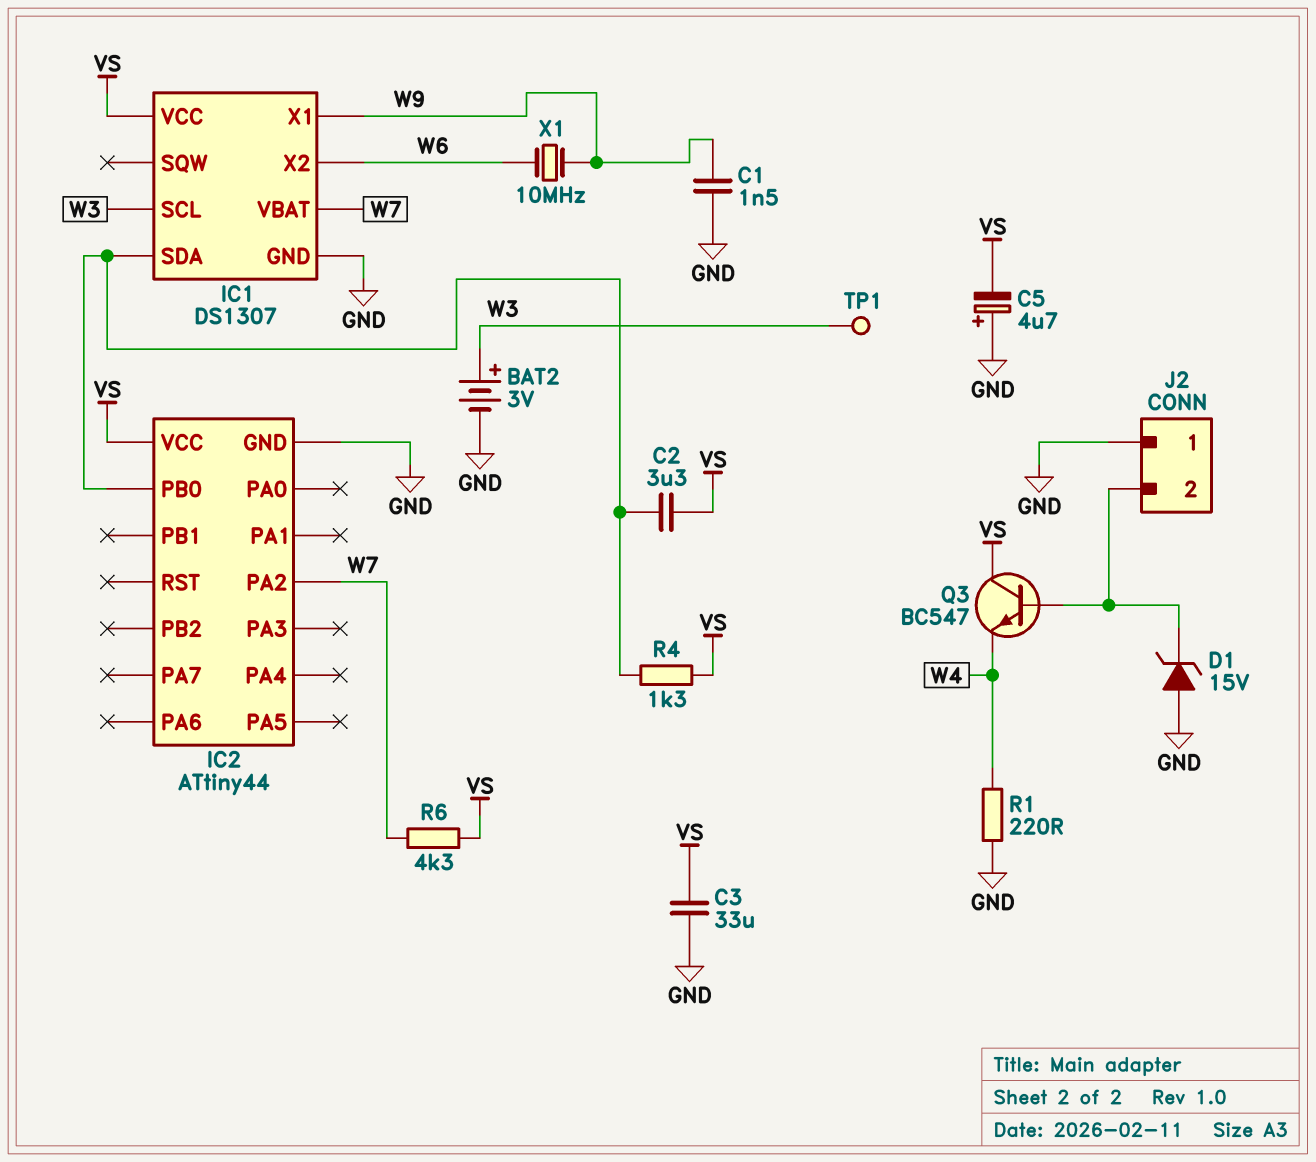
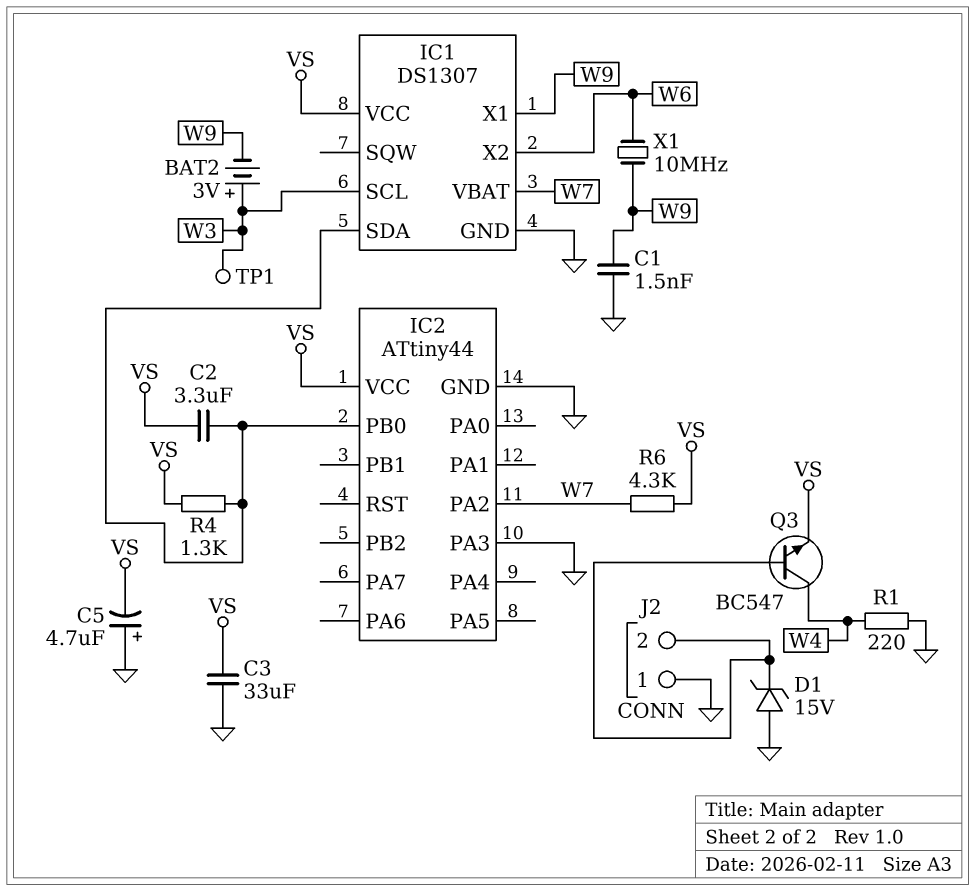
BAT2: 3V (plus W3, minus GND) -> 3V (plus W3, minus W9)
IC2 pin PA3: none -> GND
Q3: NPN BC547 (B J2/2, C VS, E W4) -> NPN BC547 (B J2/2, C W4, E VS)

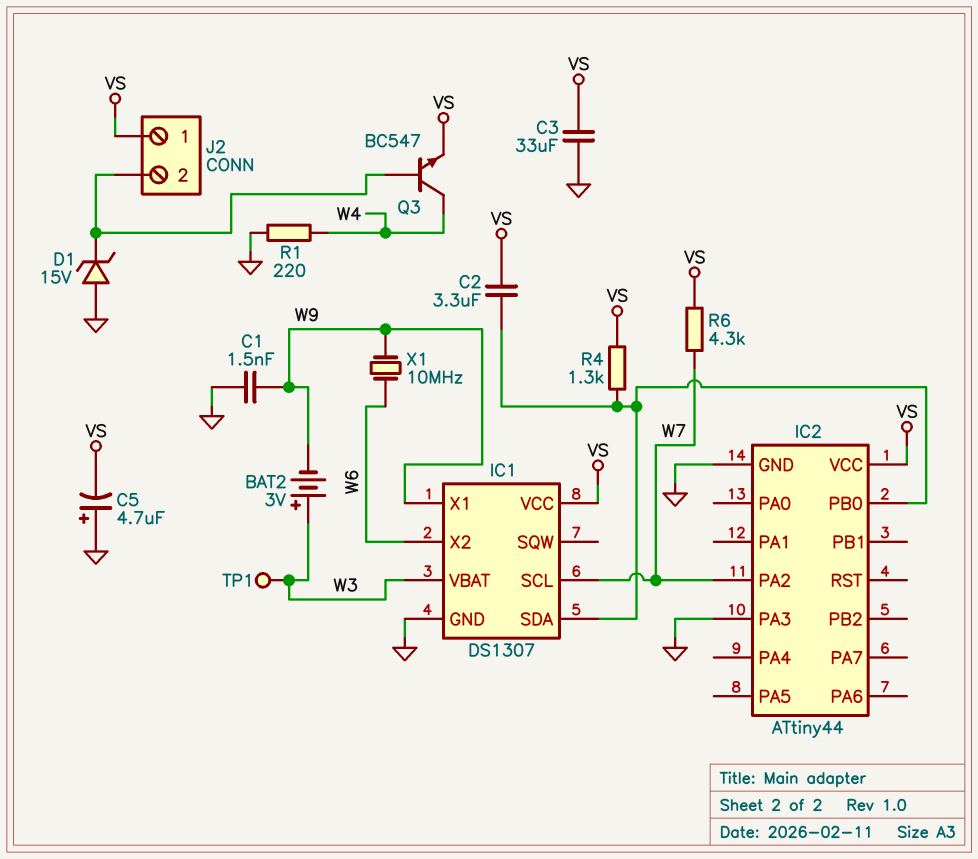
IC1 pin SCL: W3 -> W7
IC1 pin VBAT: W7 -> W3
J2 pin 1: GND -> VS

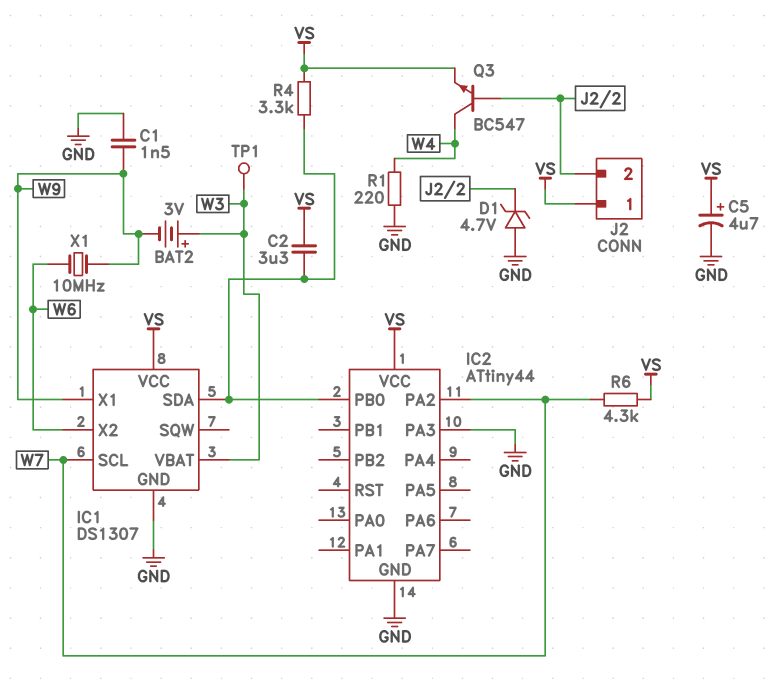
C3: 33uF (GND, VS) -> none
C5: 4.7uF (plus GND, minus VS) -> 4.7uF (plus VS, minus GND)
D1: zener 15V (A GND, K J2/2) -> zener 4.7V (A GND, K J2/2)
R4: 1.3k (IC1/SDA, VS) -> 3.3k (IC1/SDA, VS)

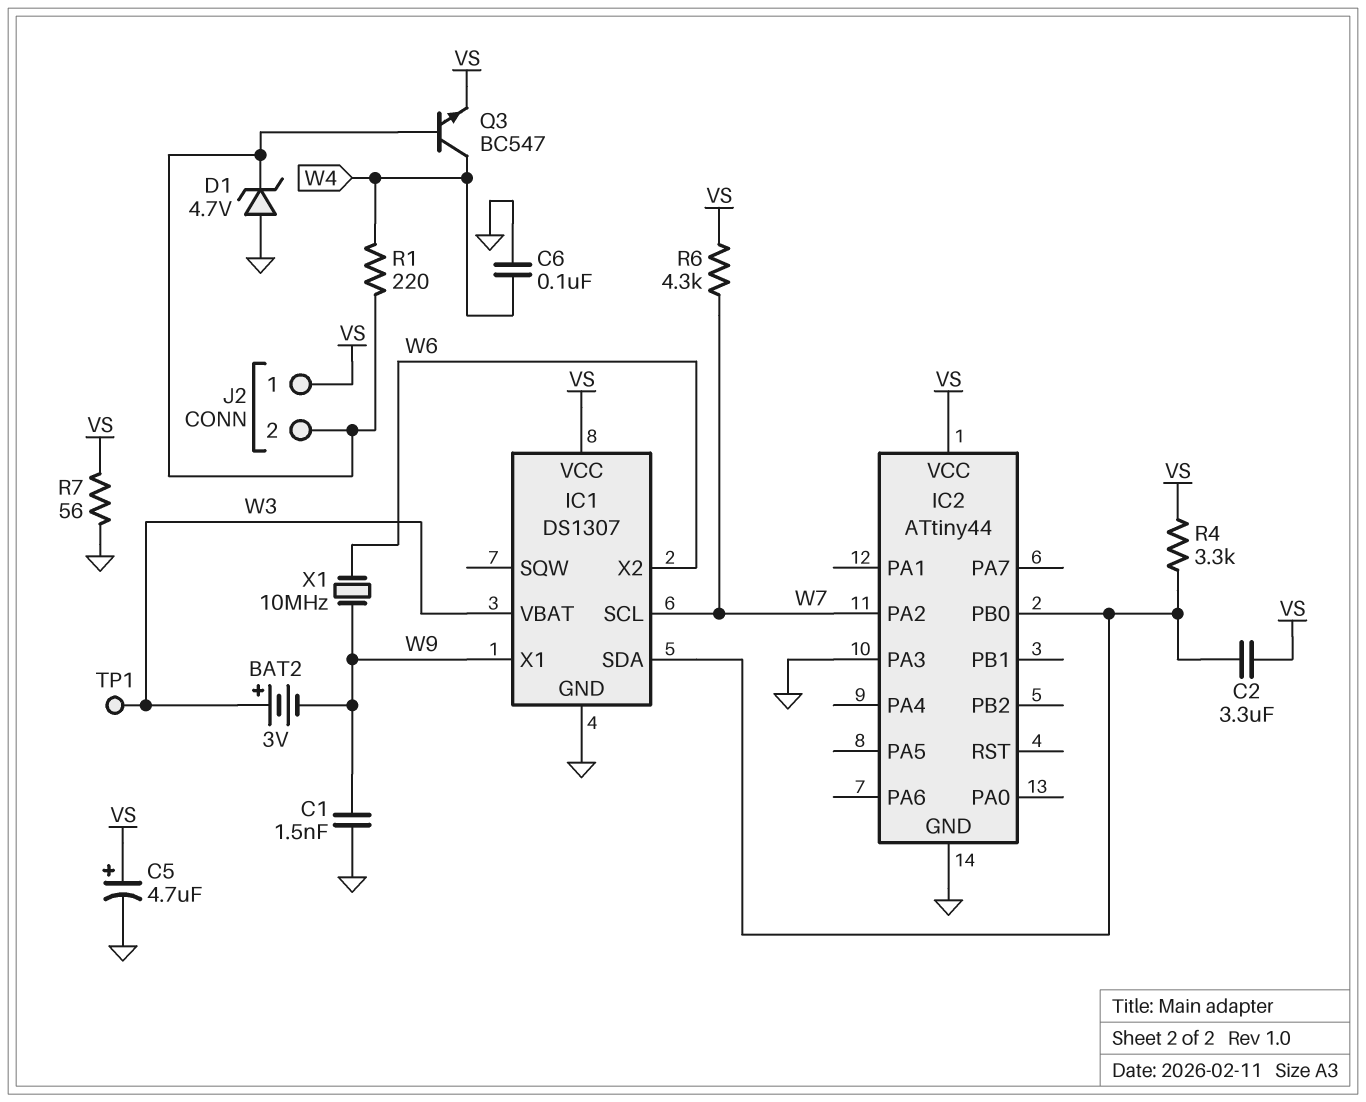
C6: none -> 100nF (GND, W4)
R1: 220 (GND, W4) -> 220 (J2/2, W4)
R7: none -> 56 (GND, VS)

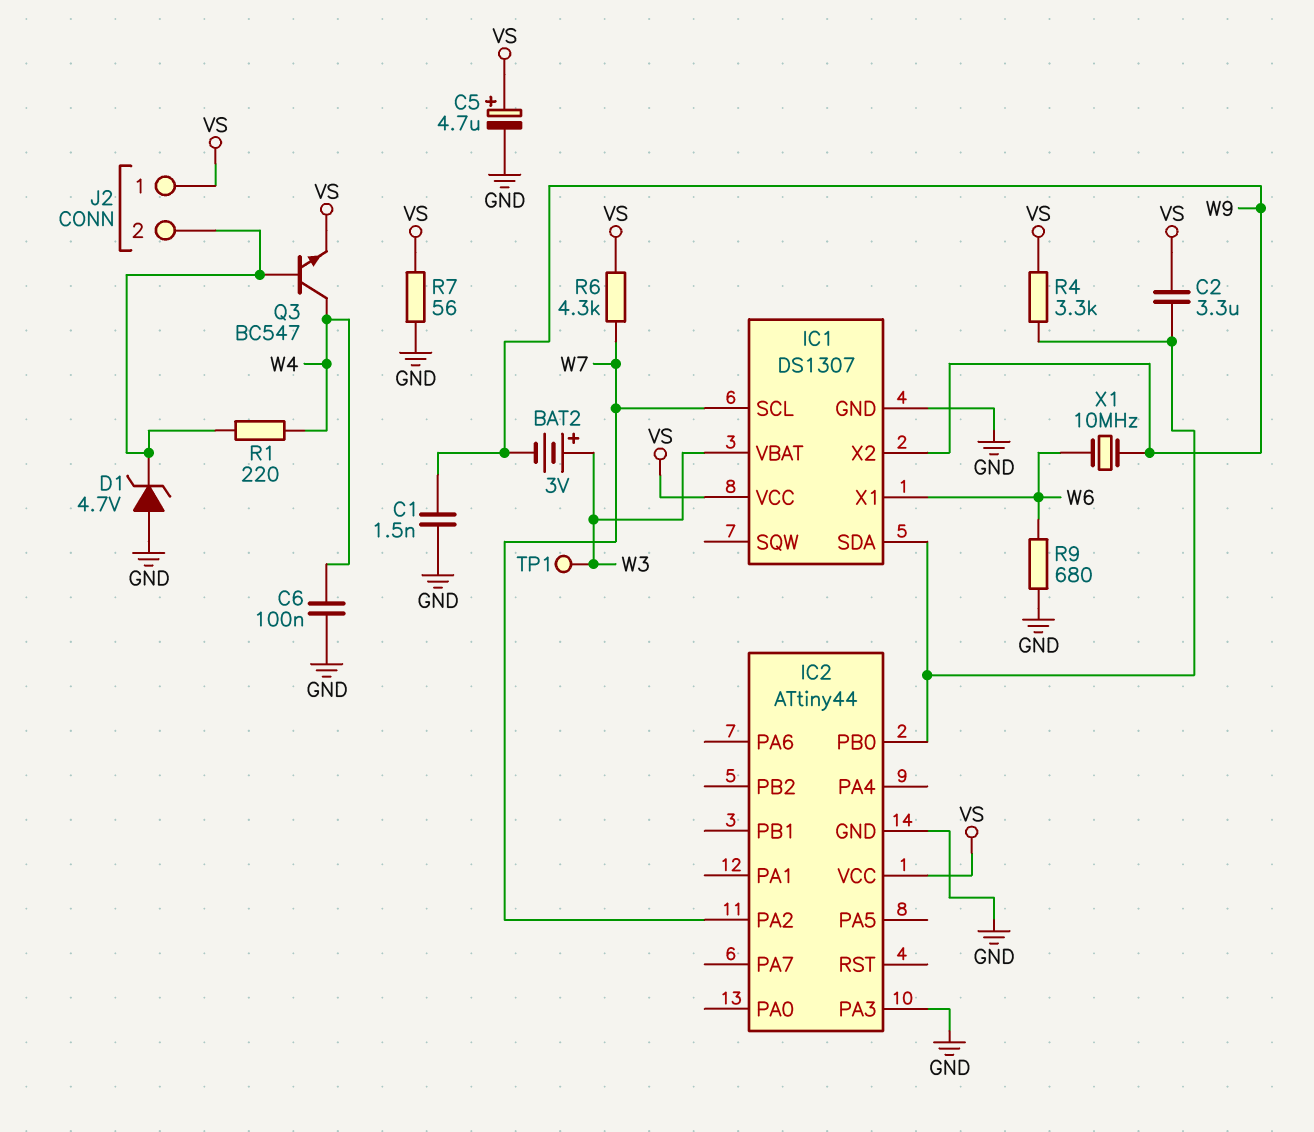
IC1 pin X1: W9 -> W6
IC1 pin X2: W6 -> W9
R9: none -> 680 (GND, W6)

